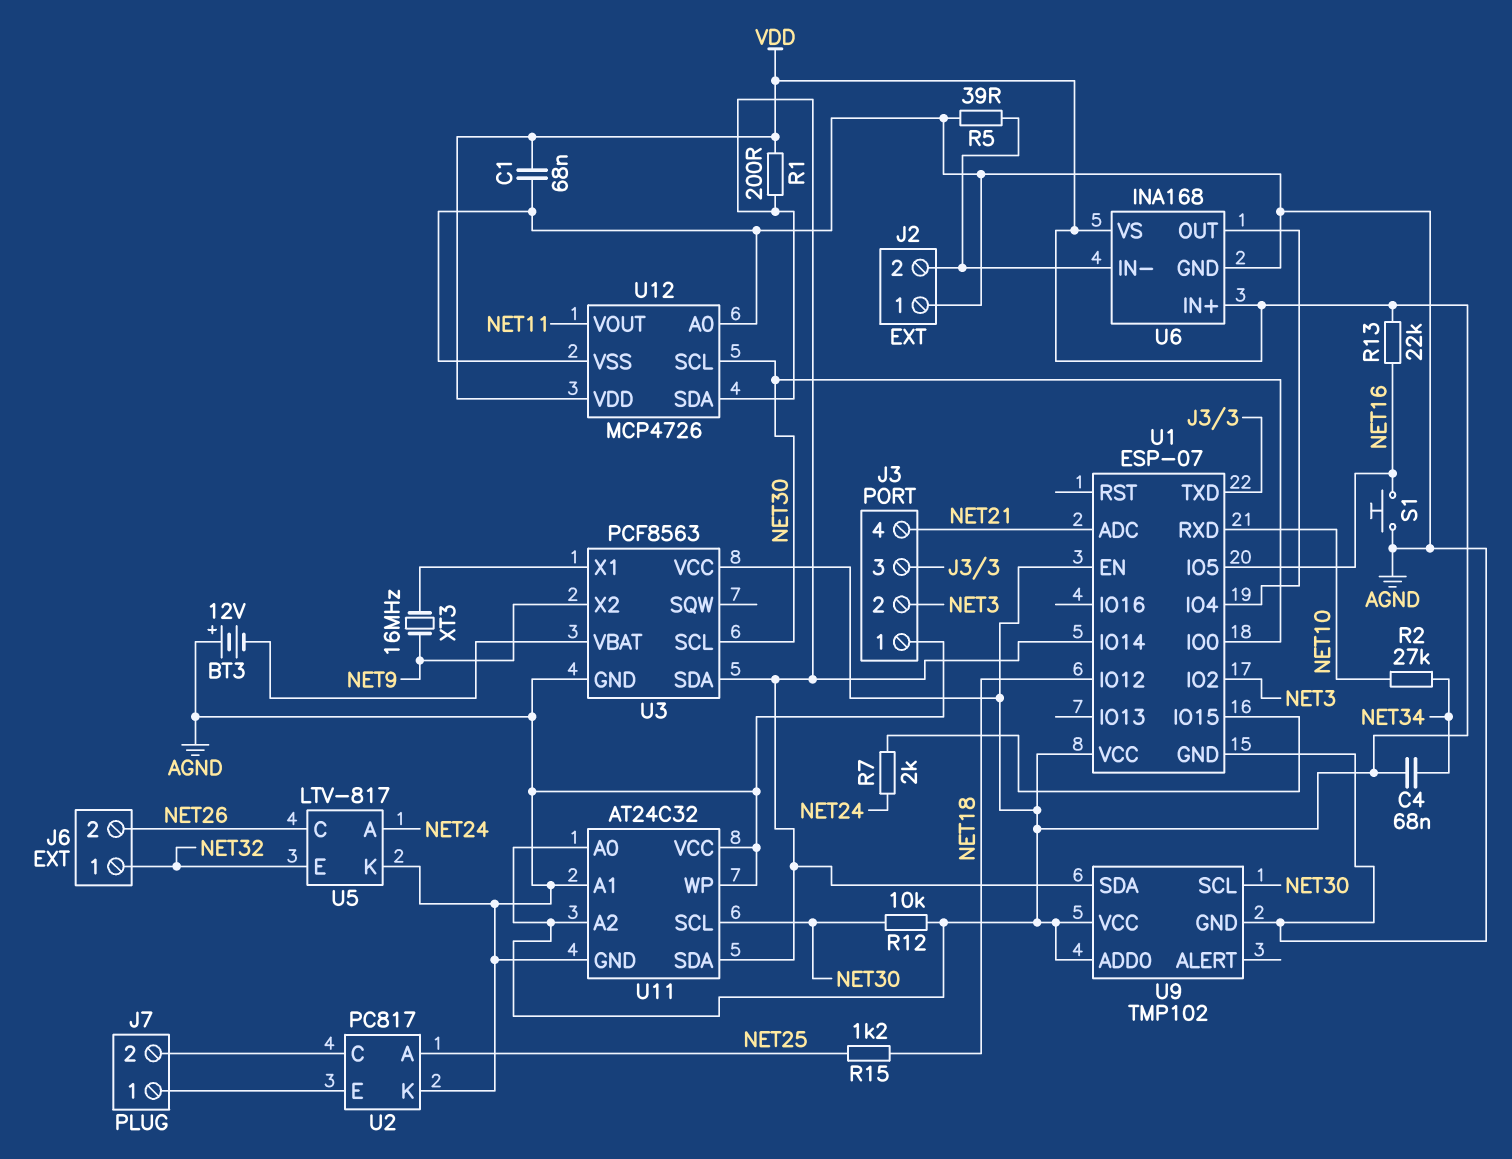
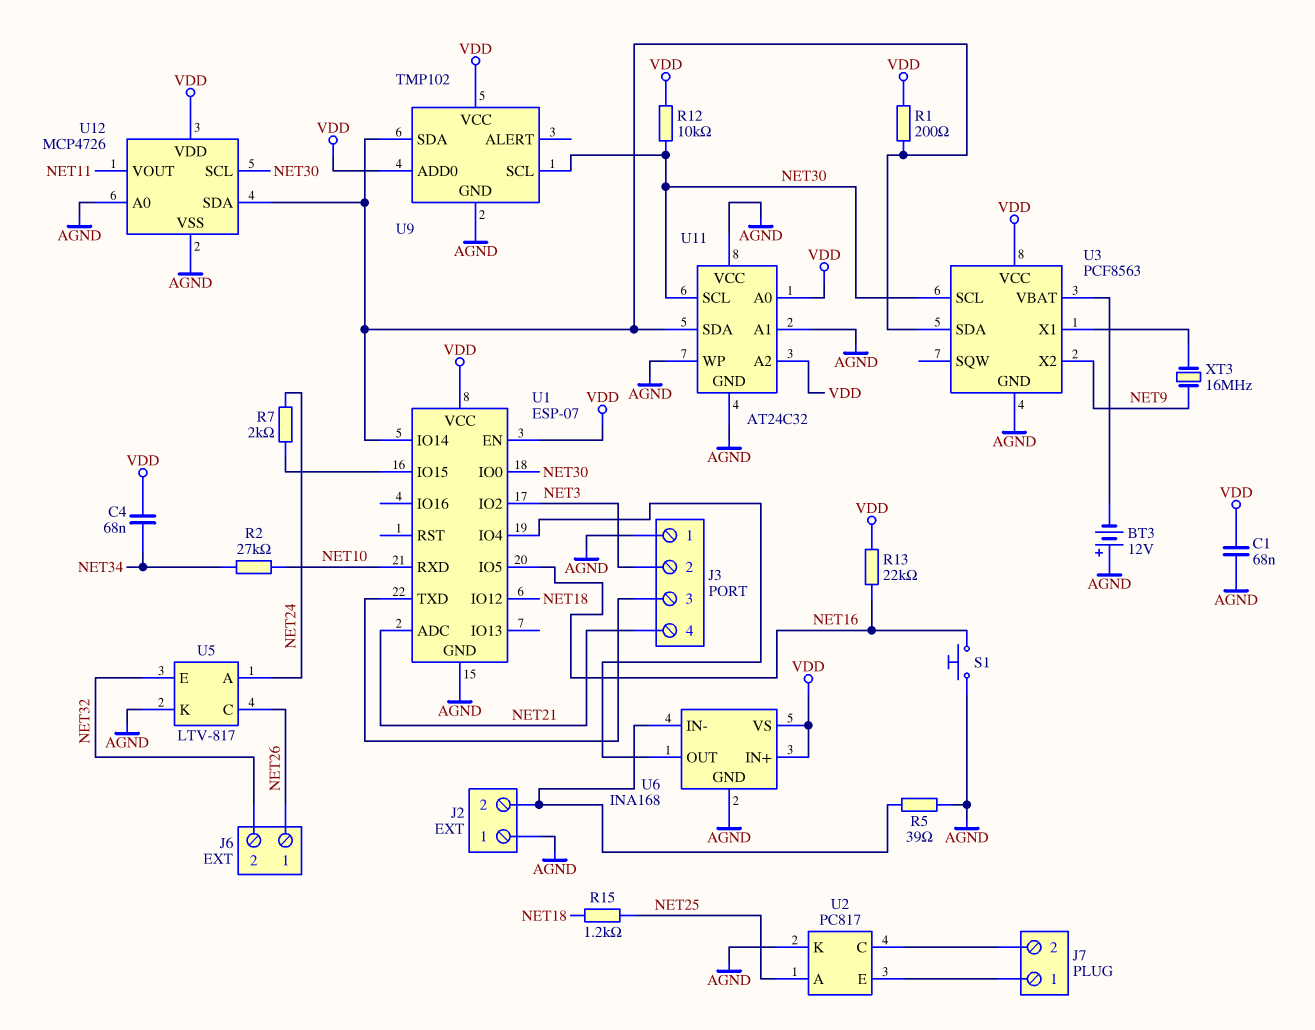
J6 pin 1: NET32 -> NET26
J6 pin 2: NET26 -> NET32

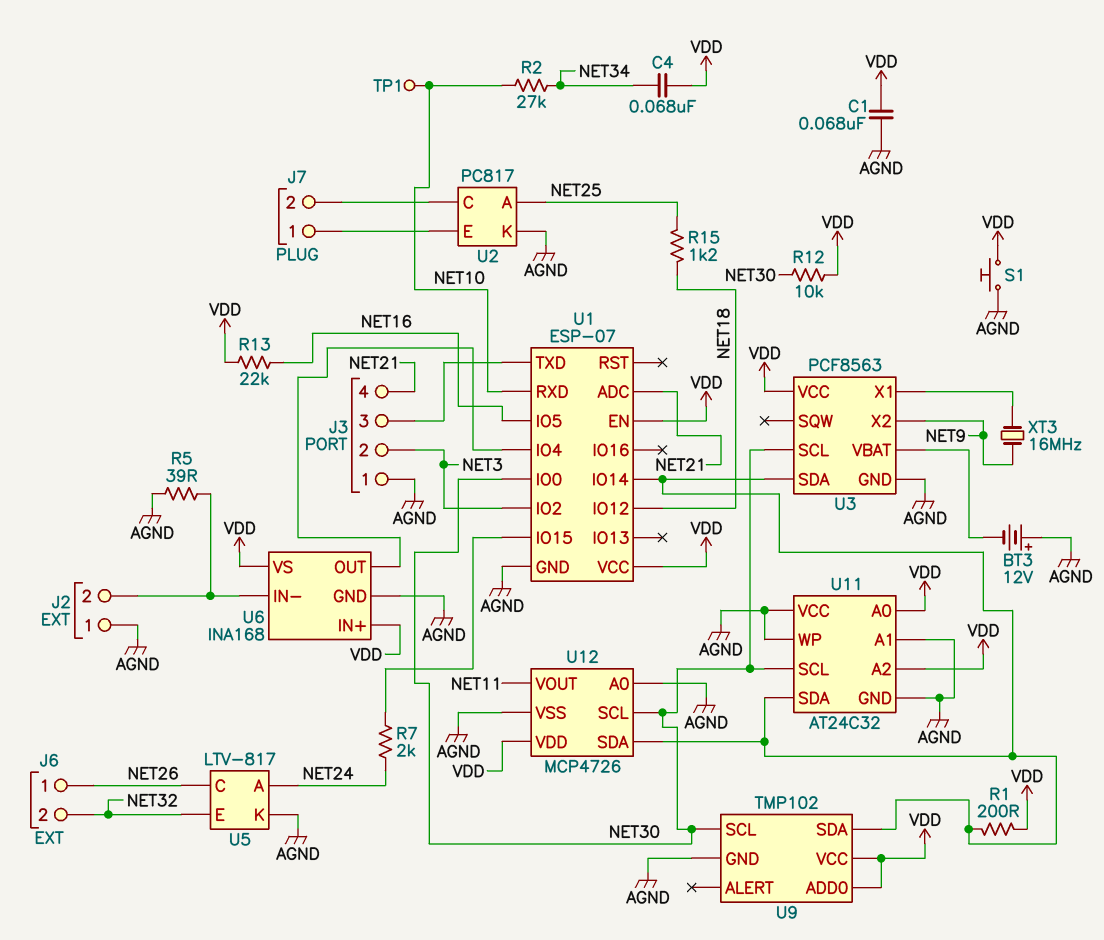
S1: button (AGND, NET16) -> button (AGND, VDD)
TP1: none -> test point (NET10)

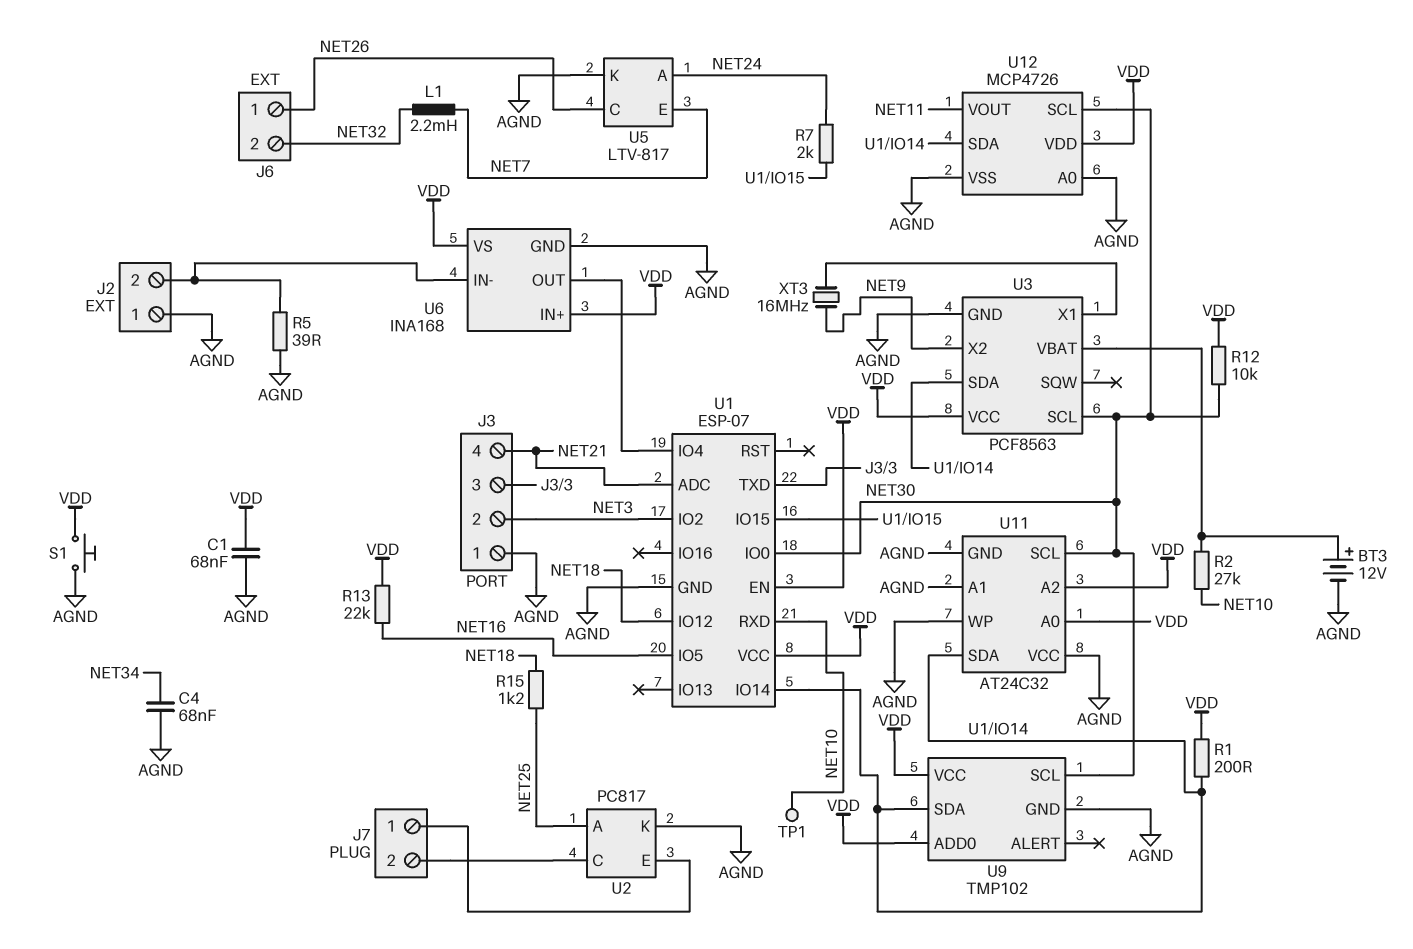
BT3: 12V (plus AGND, minus U3/VBAT) -> 12V (plus U3/VBAT, minus AGND)
C4: 68nF (NET34, VDD) -> 68nF (AGND, NET34)
L1: none -> 2.2mH (NET7, NET32)
R2: 27k (NET10, NET34) -> 27k (NET10, U3/VBAT)
U5 pin E: NET32 -> NET7

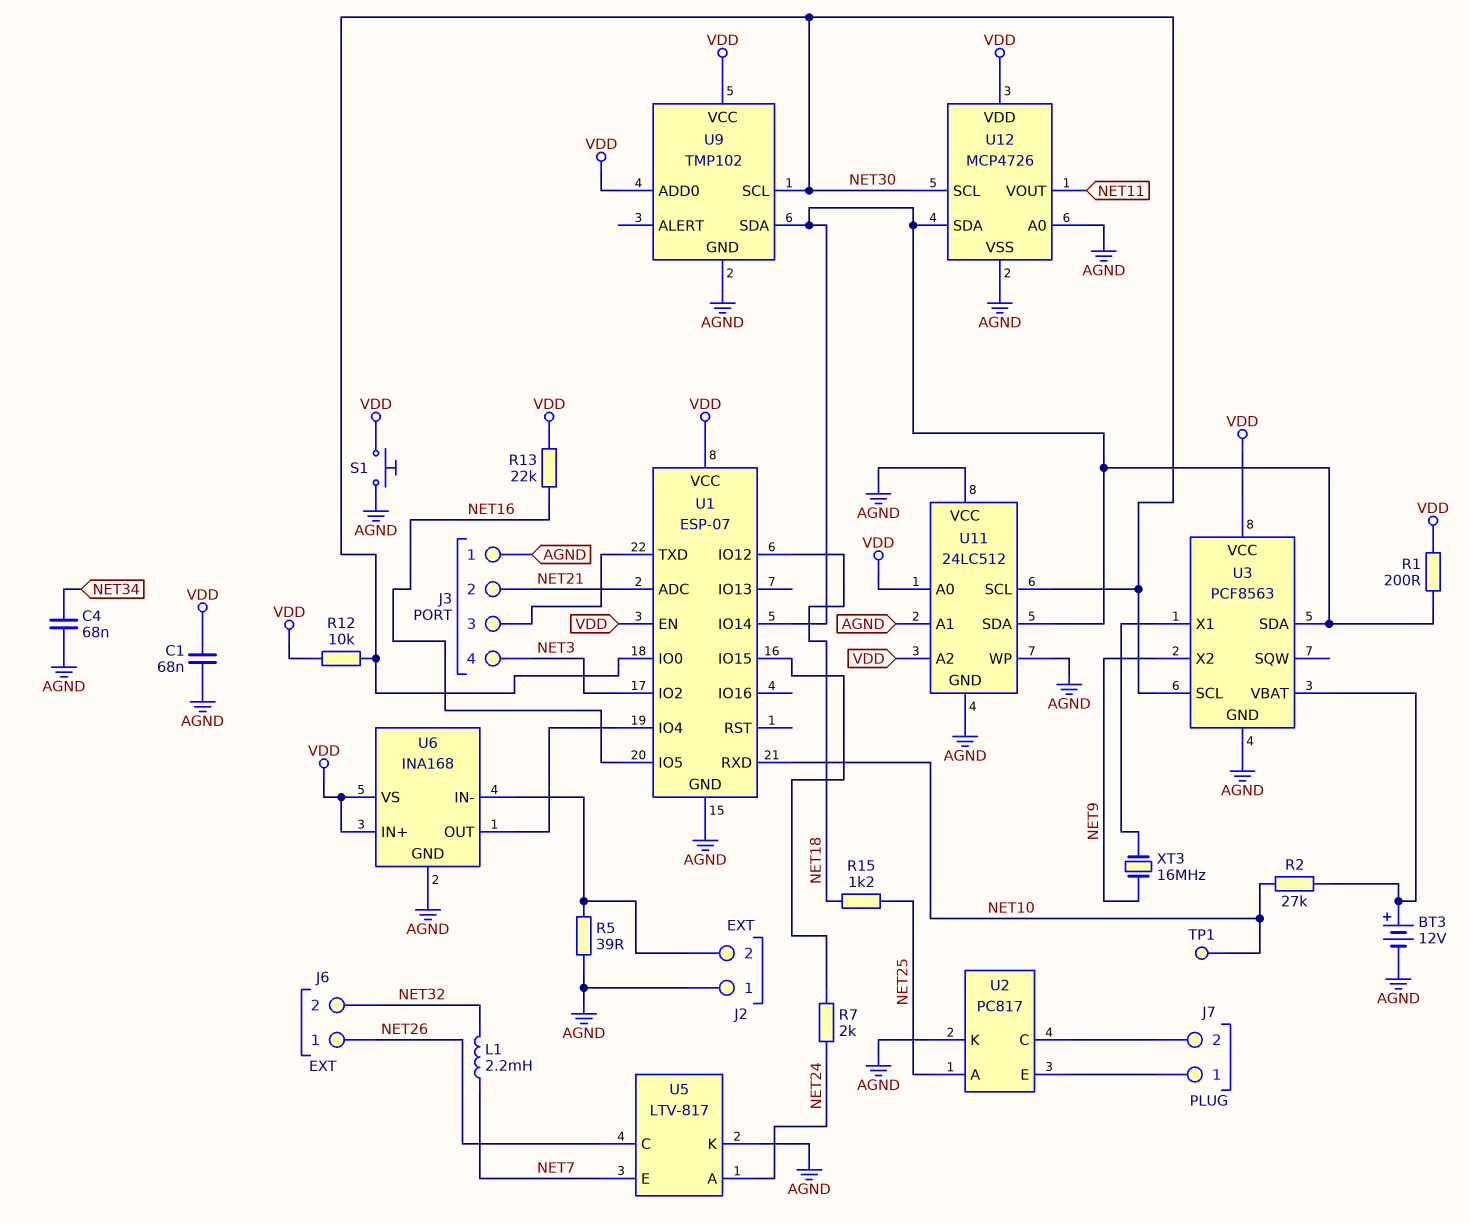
J3 pin 2: NET3 -> NET21
J3 pin 4: NET21 -> NET3
U11: AT24C32 -> 24LC512

